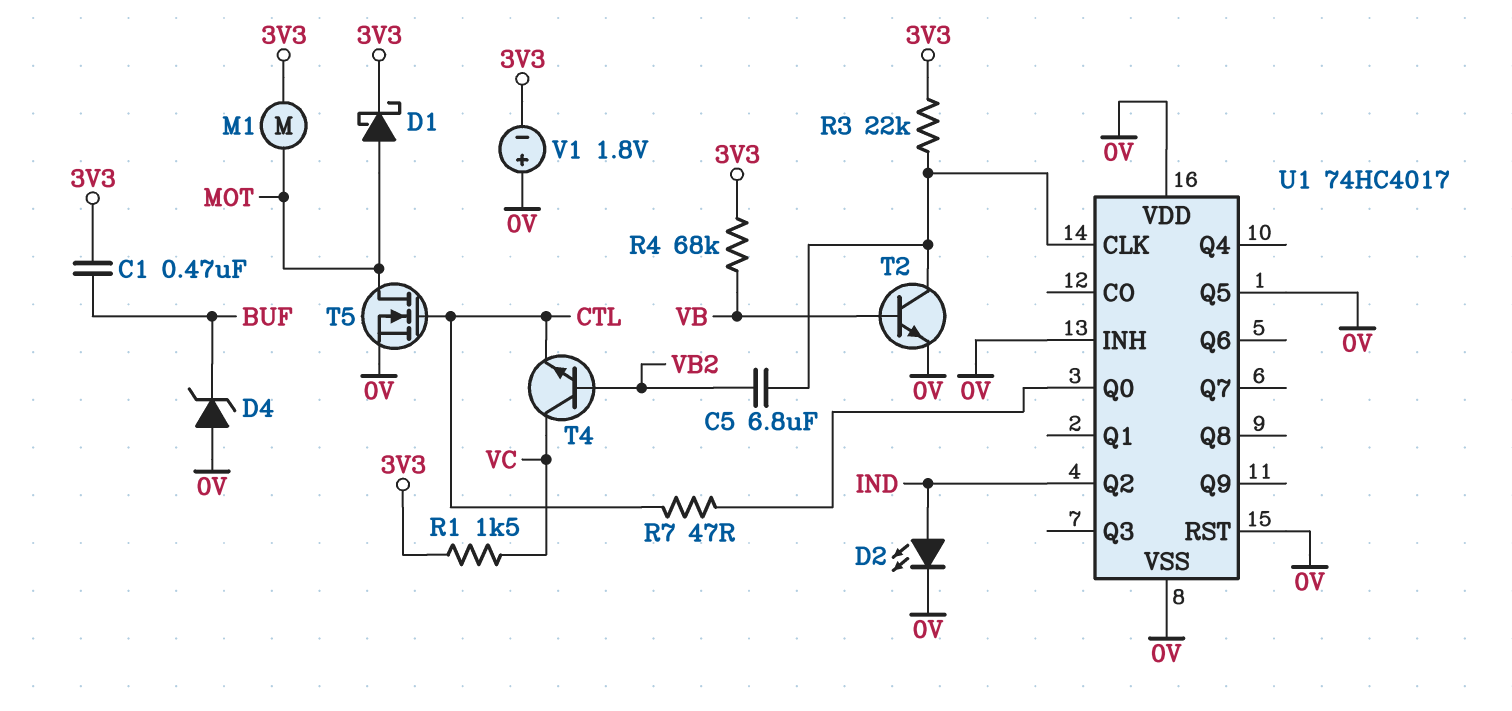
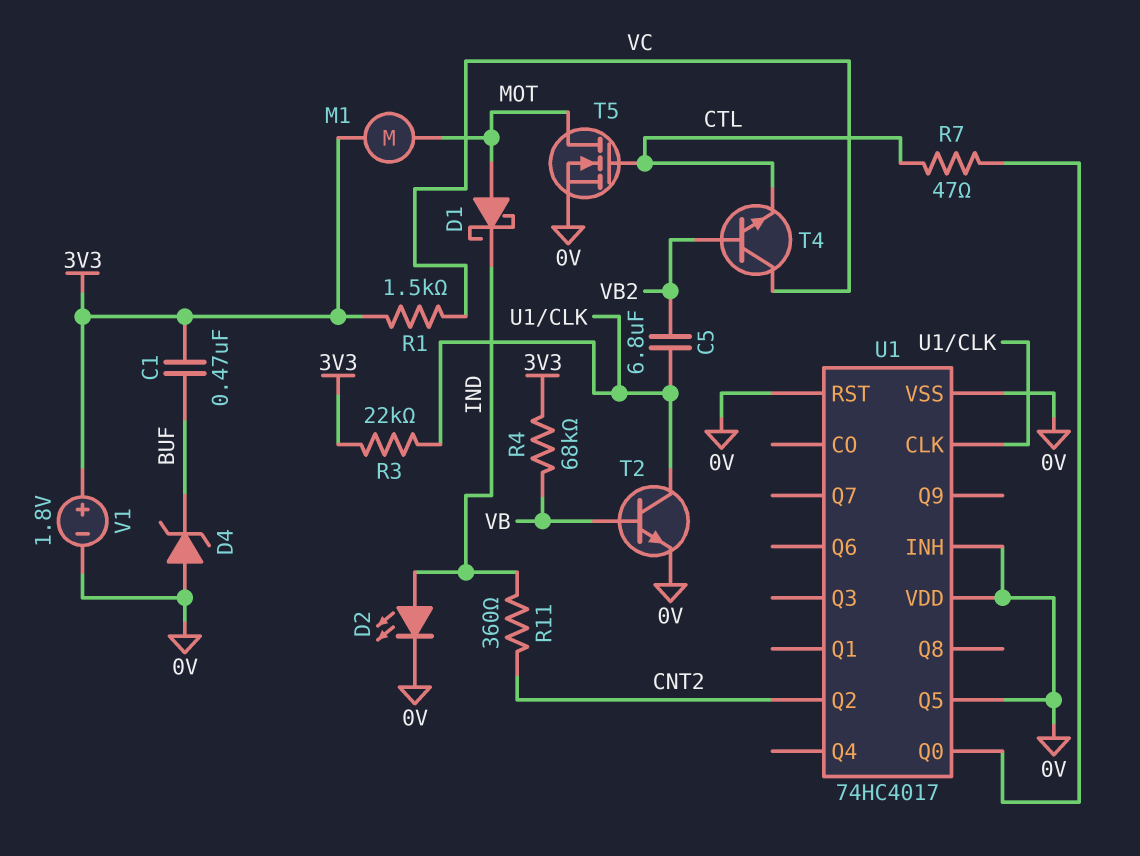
D1: schottky (A MOT, K 3V3) -> schottky (A MOT, K IND)
R11: none -> 360 (CNT2, IND)
U1 pin Q2: IND -> CNT2
V1: 1.8V (plus 0V, minus 3V3) -> 1.8V (plus 3V3, minus 0V)

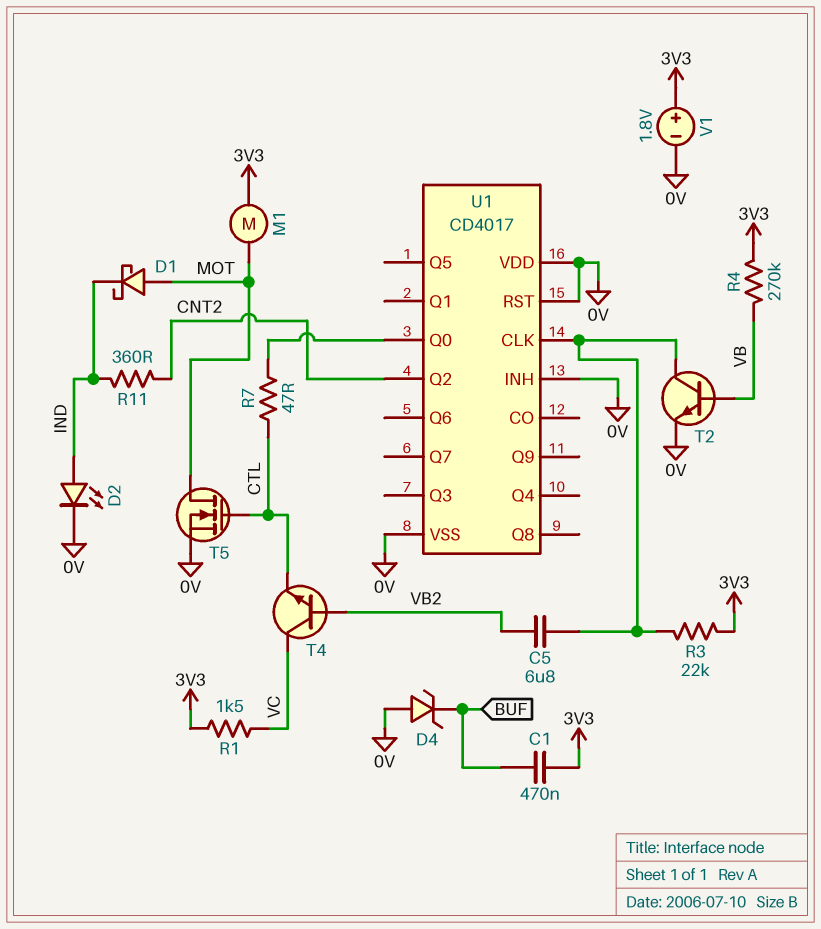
R4: 68k (3V3, VB) -> 270k (3V3, VB)
U1: 74HC4017 -> CD4017
U1 pin Q5: 0V -> none

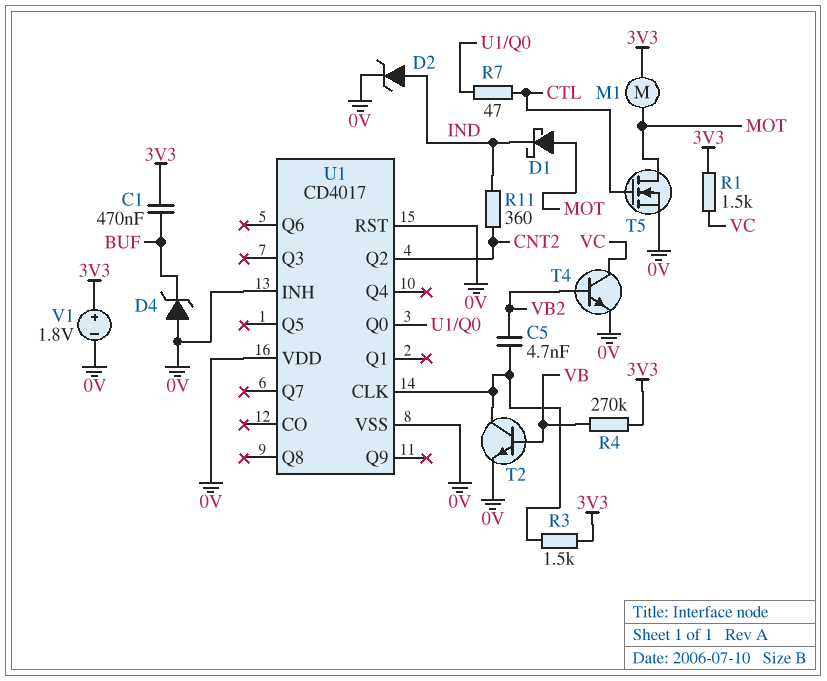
C5: 6.8uF (U1/CLK, VB2) -> 4.7nF (U1/CLK, VB2)
D2: LED (A IND, K 0V) -> zener (A IND, K 0V)
R3: 22k (3V3, U1/CLK) -> 1.5k (3V3, U1/CLK)
T4: NPN (B VB2, C VC, E CTL) -> NPN (B VB2, C VC, E 0V)

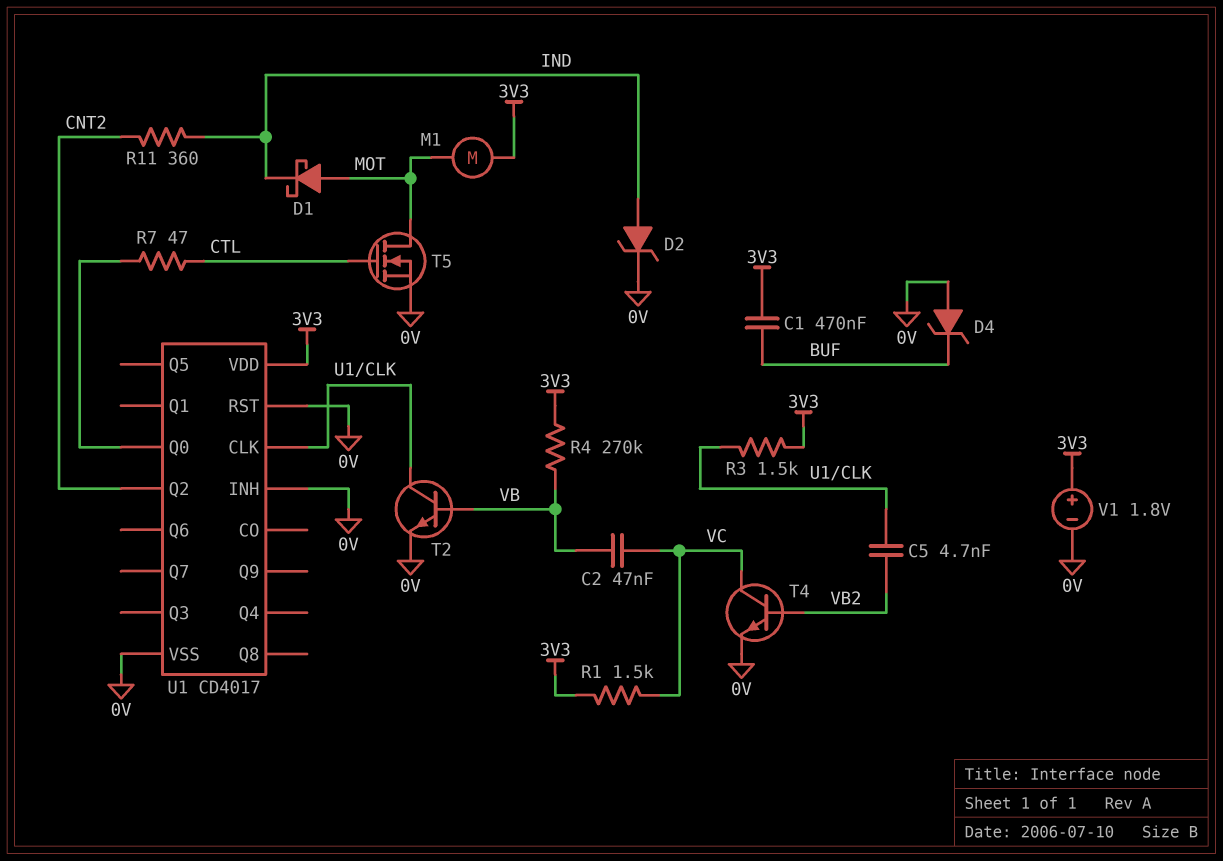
C2: none -> 47nF (VB, VC)
U1 pin VDD: 0V -> 3V3

